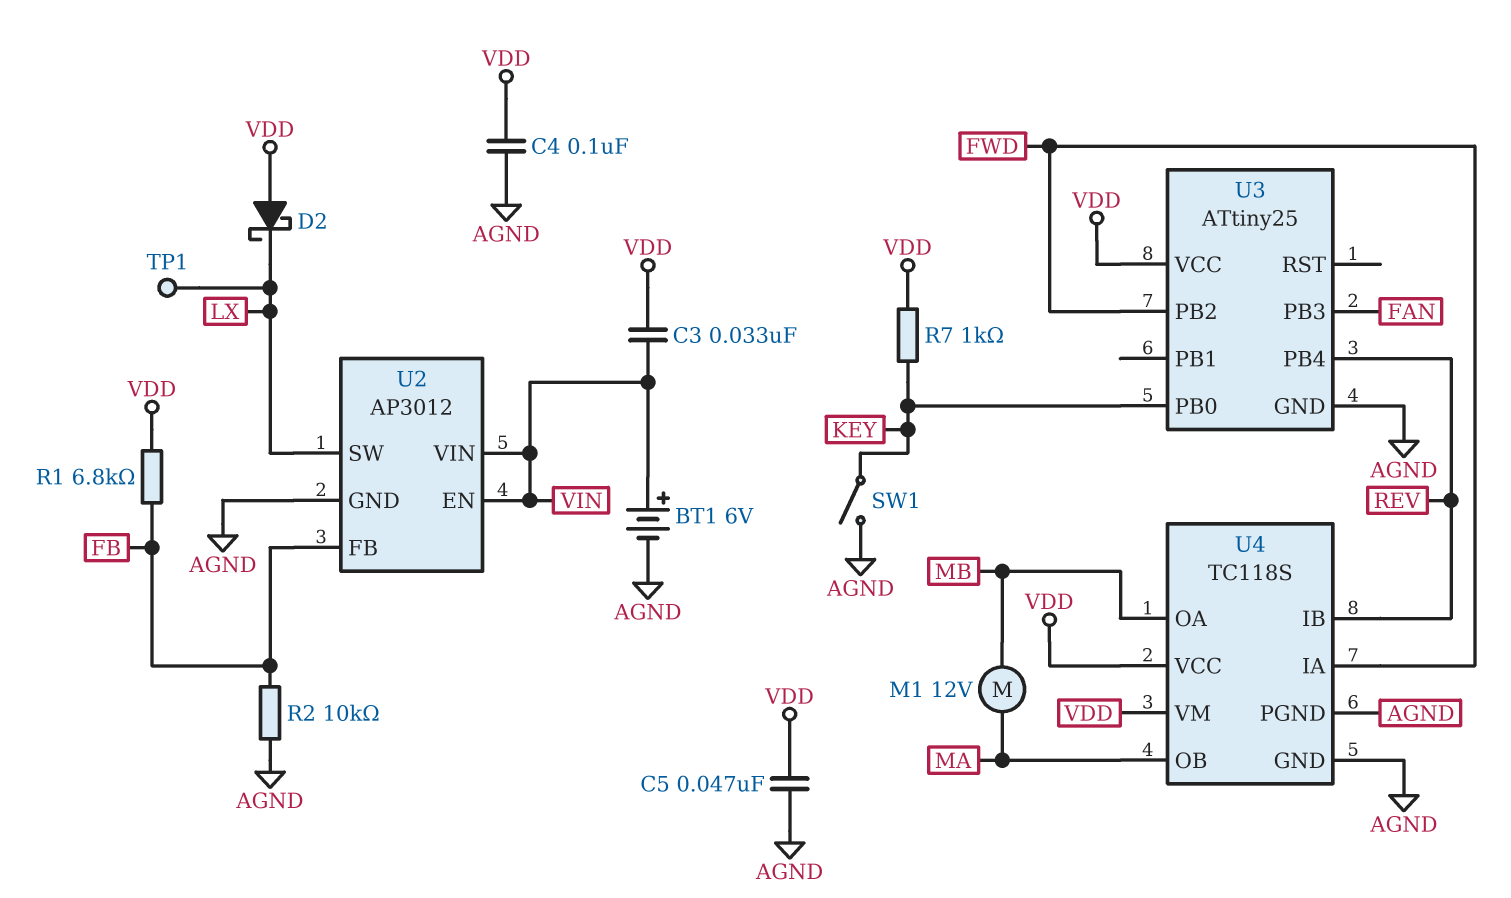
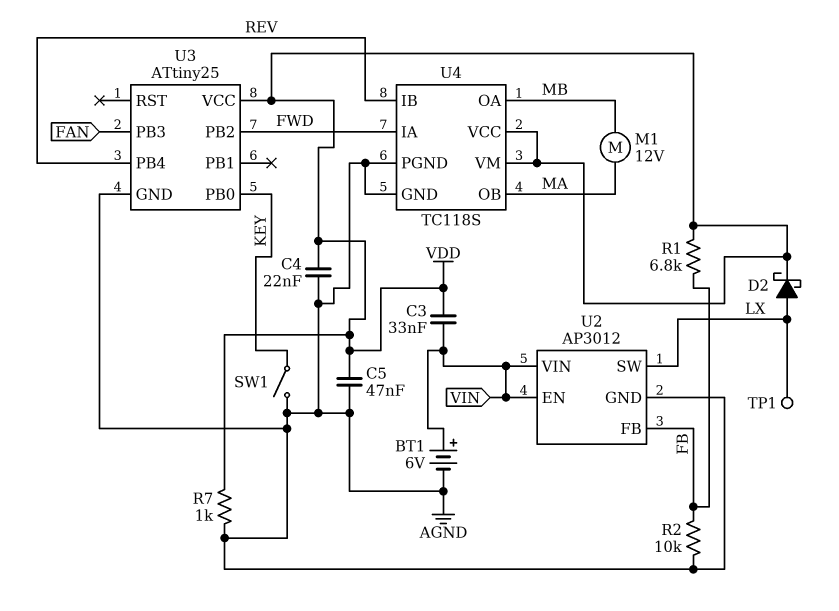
C4: 100nF (AGND, VDD) -> 22nF (AGND, VDD)
D2: schottky (A VDD, K LX) -> schottky (A LX, K VDD)
R7: 1k (KEY, VDD) -> 1k (AGND, VDD)

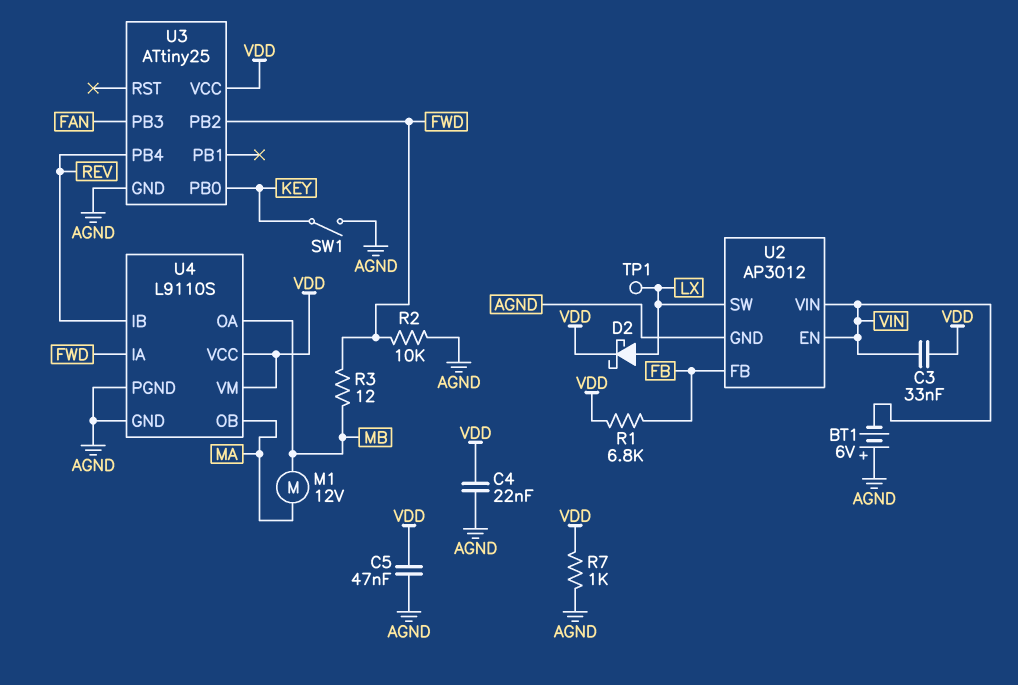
BT1: 6V (plus VIN, minus AGND) -> 6V (plus AGND, minus VIN)
R2: 10k (AGND, FB) -> 10k (AGND, FWD)
R3: none -> 12 (FWD, MB)
U4: TC118S -> L9110S

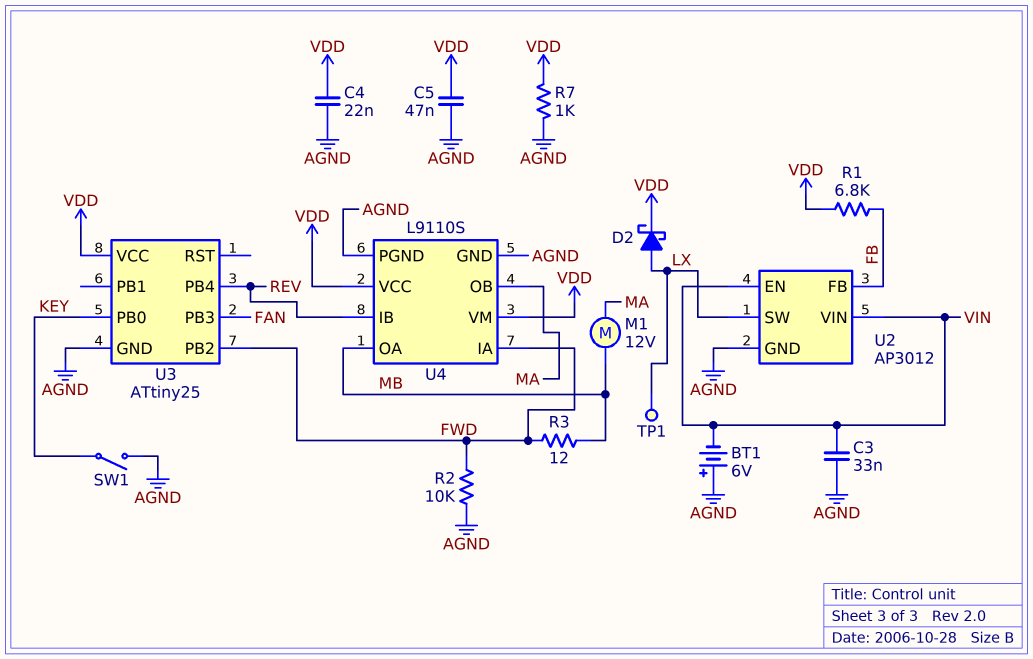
C3: 33nF (VDD, VIN) -> 33nF (AGND, VIN)

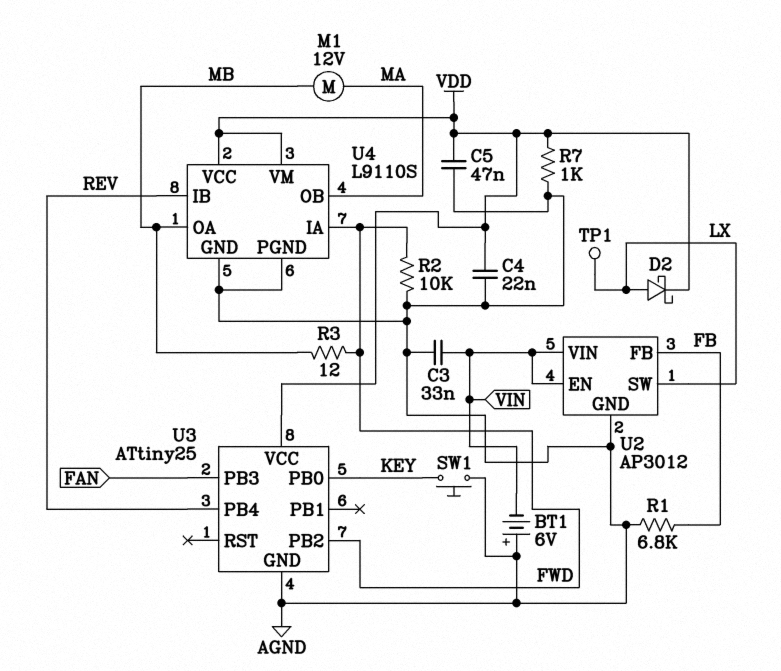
R1: 6.8k (FB, VDD) -> 6.8k (AGND, FB)
SW1: switch (AGND, KEY) -> button (AGND, KEY)

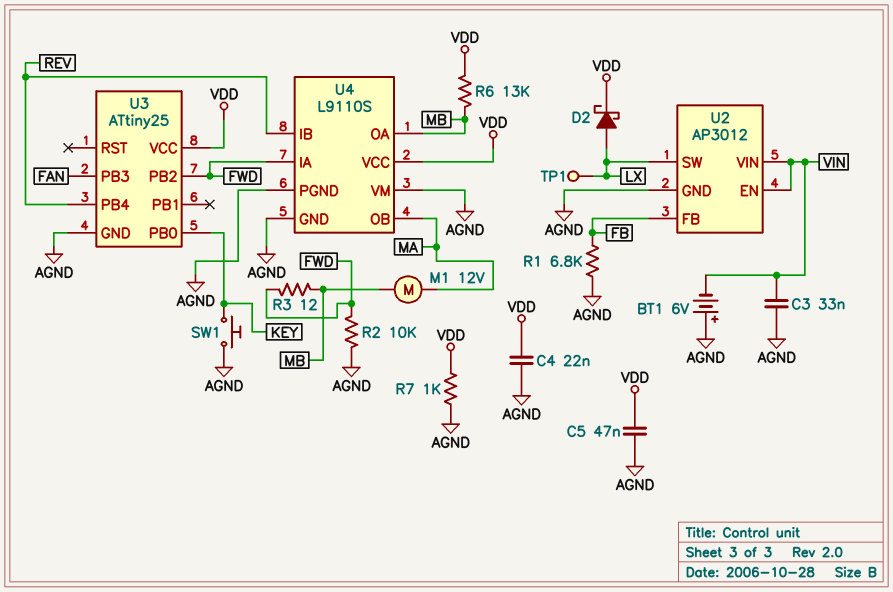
R6: none -> 13k (MB, VDD)
U4 pin VM: VDD -> AGND

